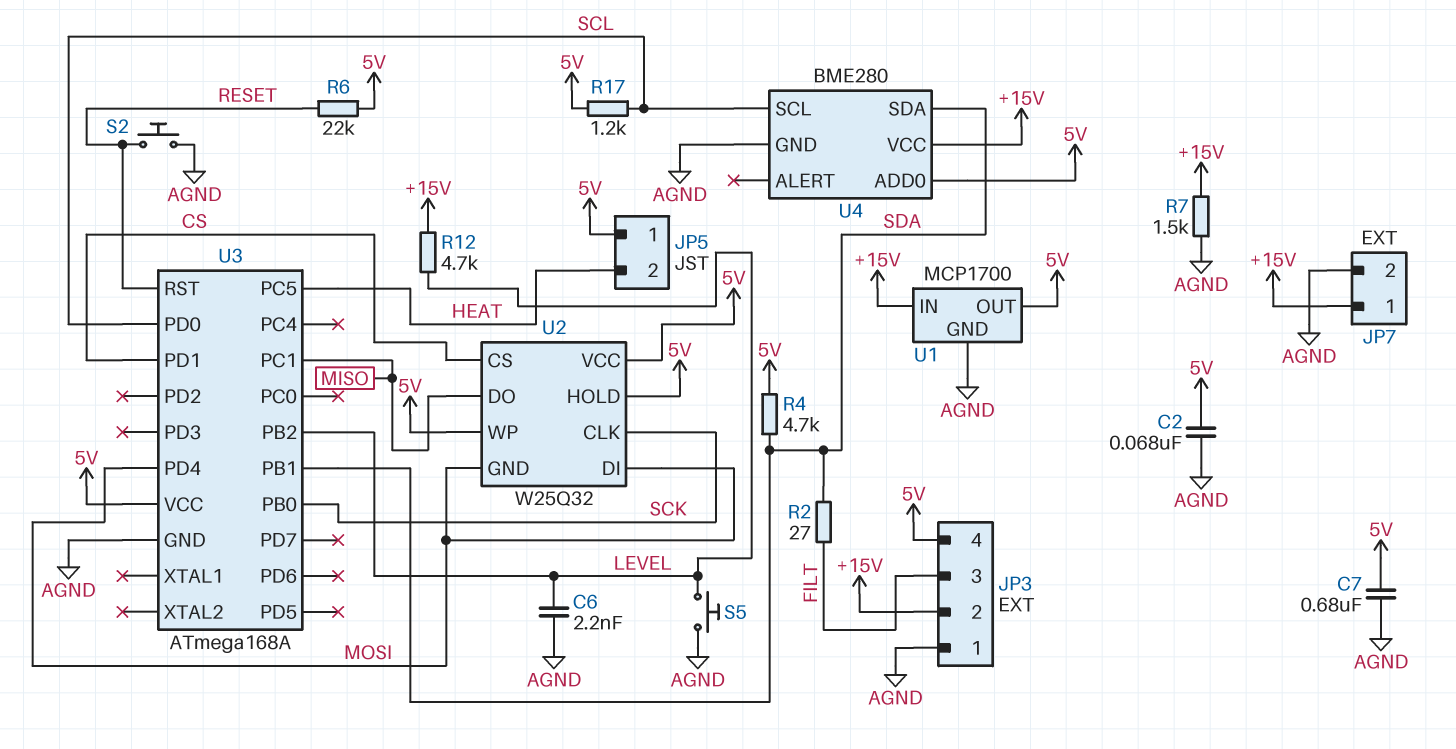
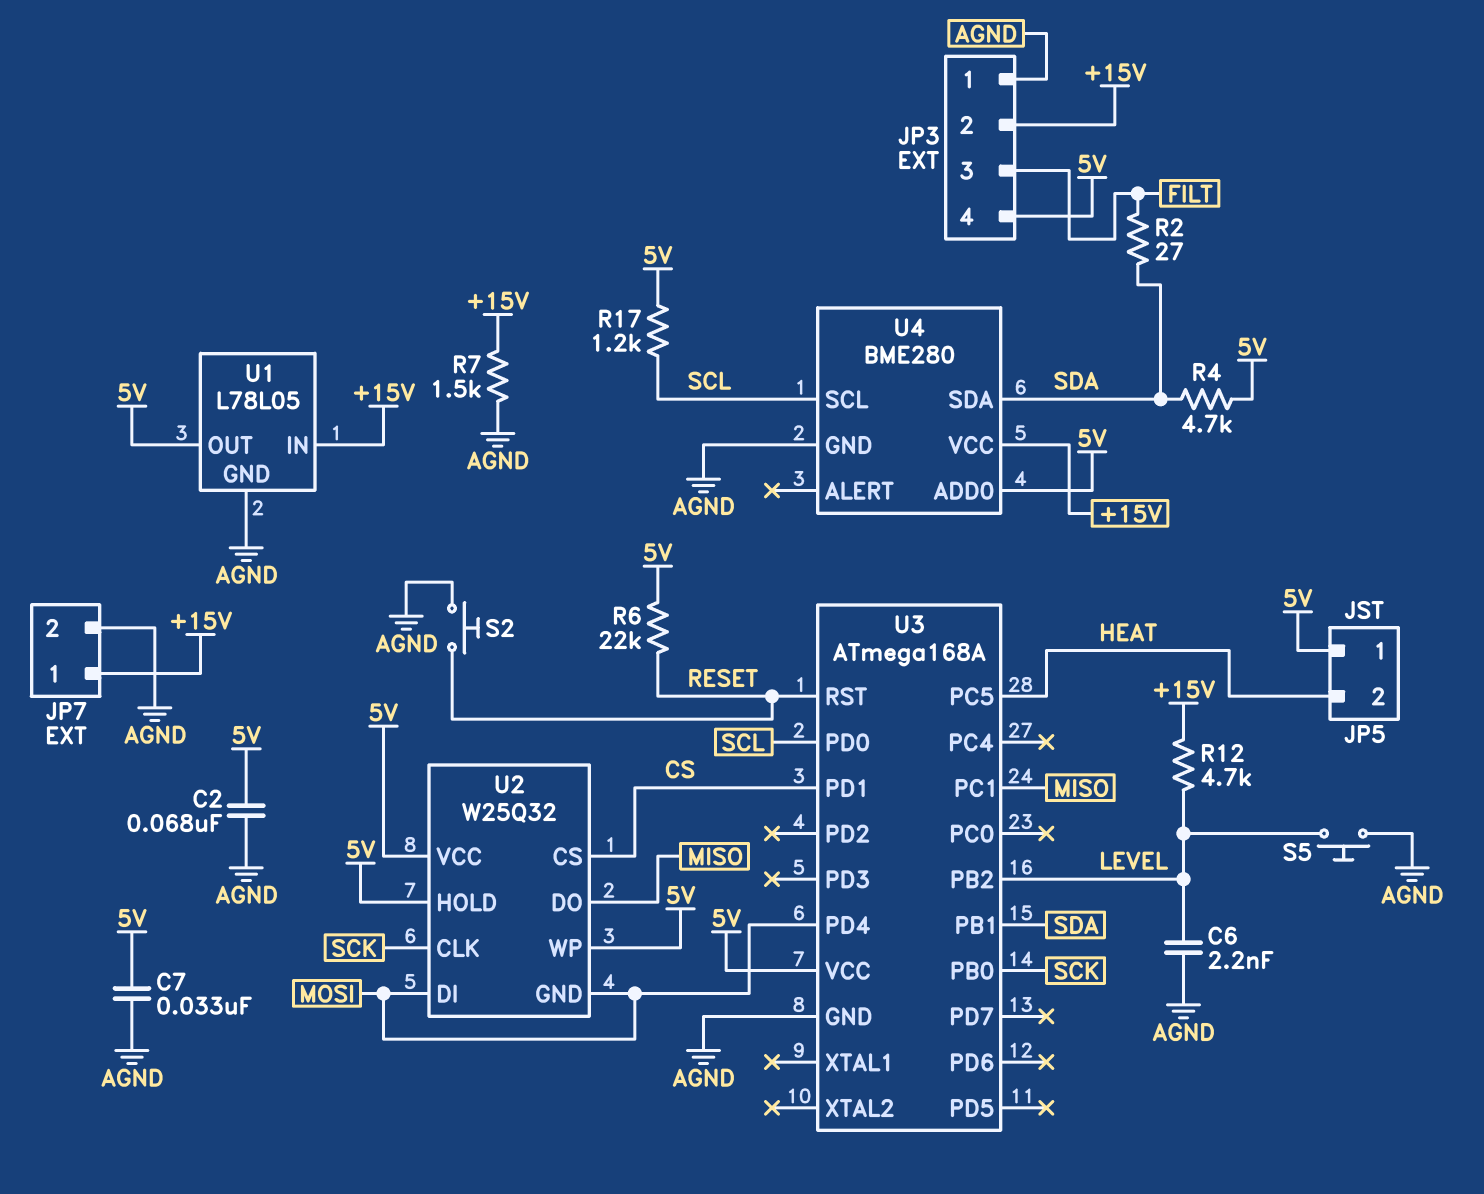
C7: 680nF (5V, AGND) -> 33nF (5V, AGND)
U1: MCP1700 -> L78L05

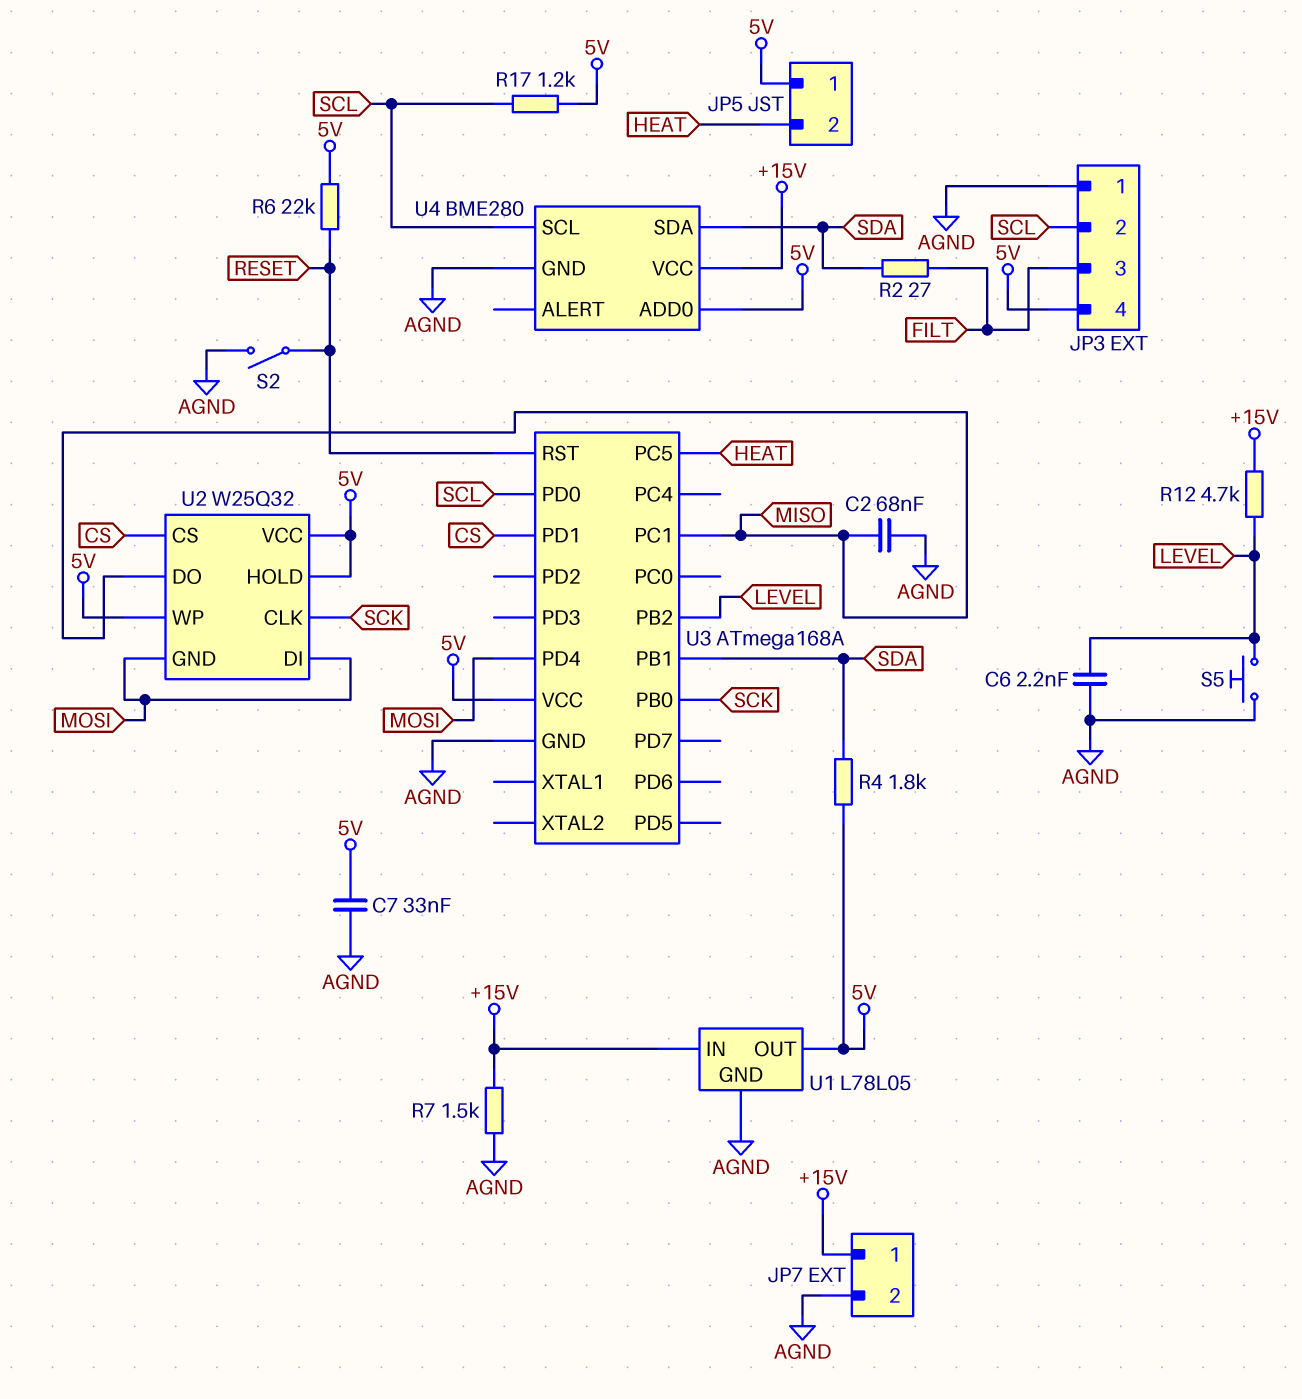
C2: 68nF (5V, AGND) -> 68nF (AGND, MISO)
JP3 pin 2: +15V -> SCL
R4: 4.7k (5V, SDA) -> 1.8k (5V, SDA)
S2: button (AGND, RESET) -> switch (AGND, RESET)

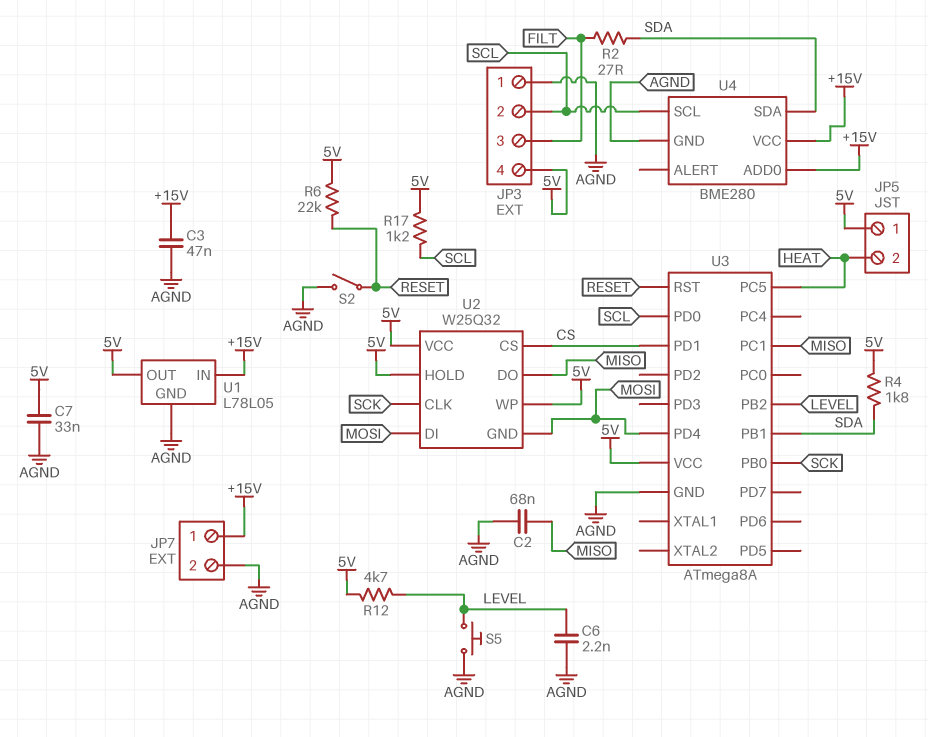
C3: none -> 47nF (+15V, AGND)
R7: 1.5k (+15V, AGND) -> none
R12: 4.7k (+15V, LEVEL) -> 4.7k (5V, LEVEL)
U3: ATmega168A -> ATmega8A
U4 pin ADD0: 5V -> +15V

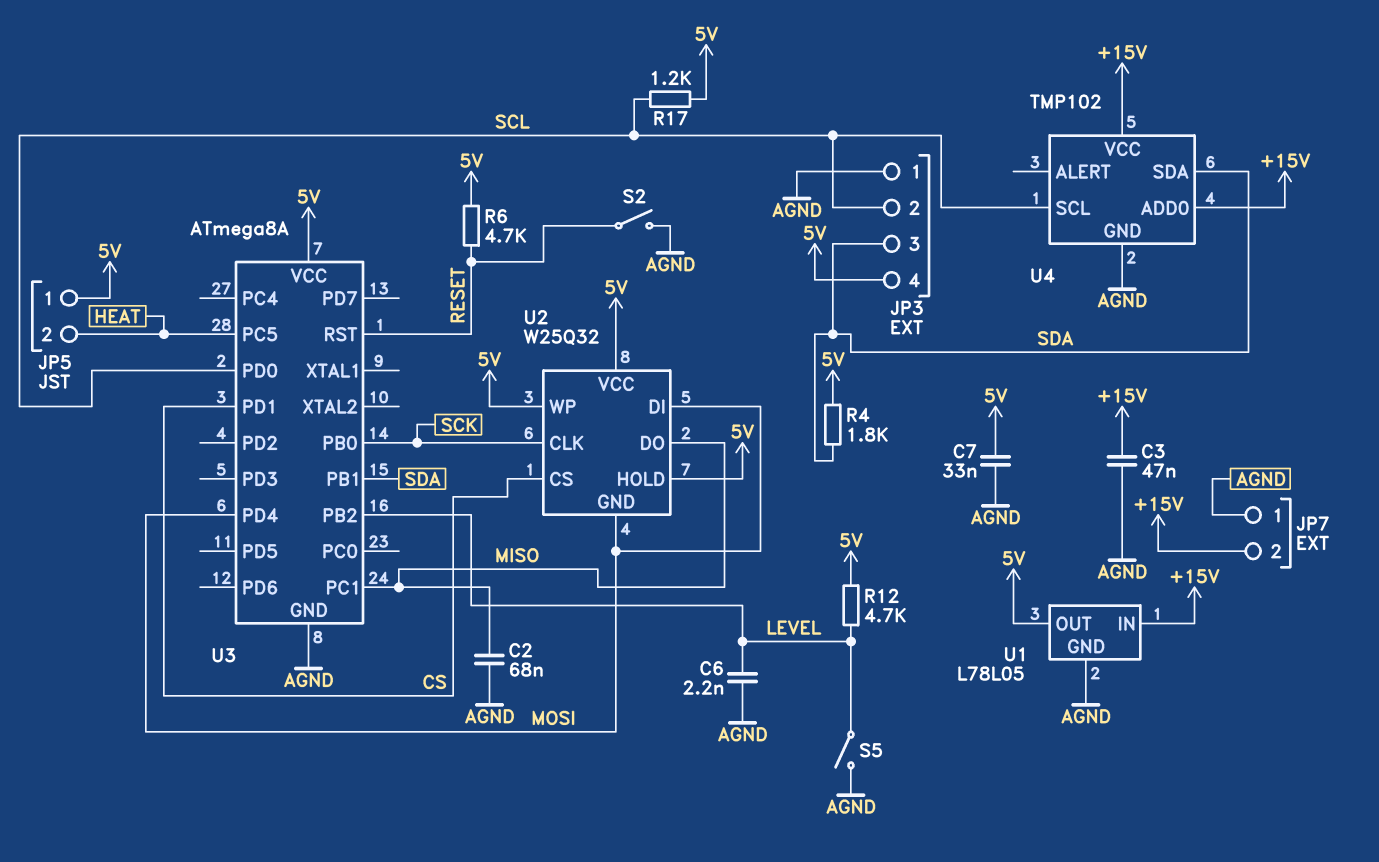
JP3 pin 3: FILT -> SDA
JP7 pin 1: +15V -> AGND
JP7 pin 2: AGND -> +15V
R2: 27 (FILT, SDA) -> none
R6: 22k (5V, RESET) -> 4.7k (5V, RESET)
S5: button (AGND, LEVEL) -> switch (AGND, LEVEL)
U4: BME280 -> TMP102

